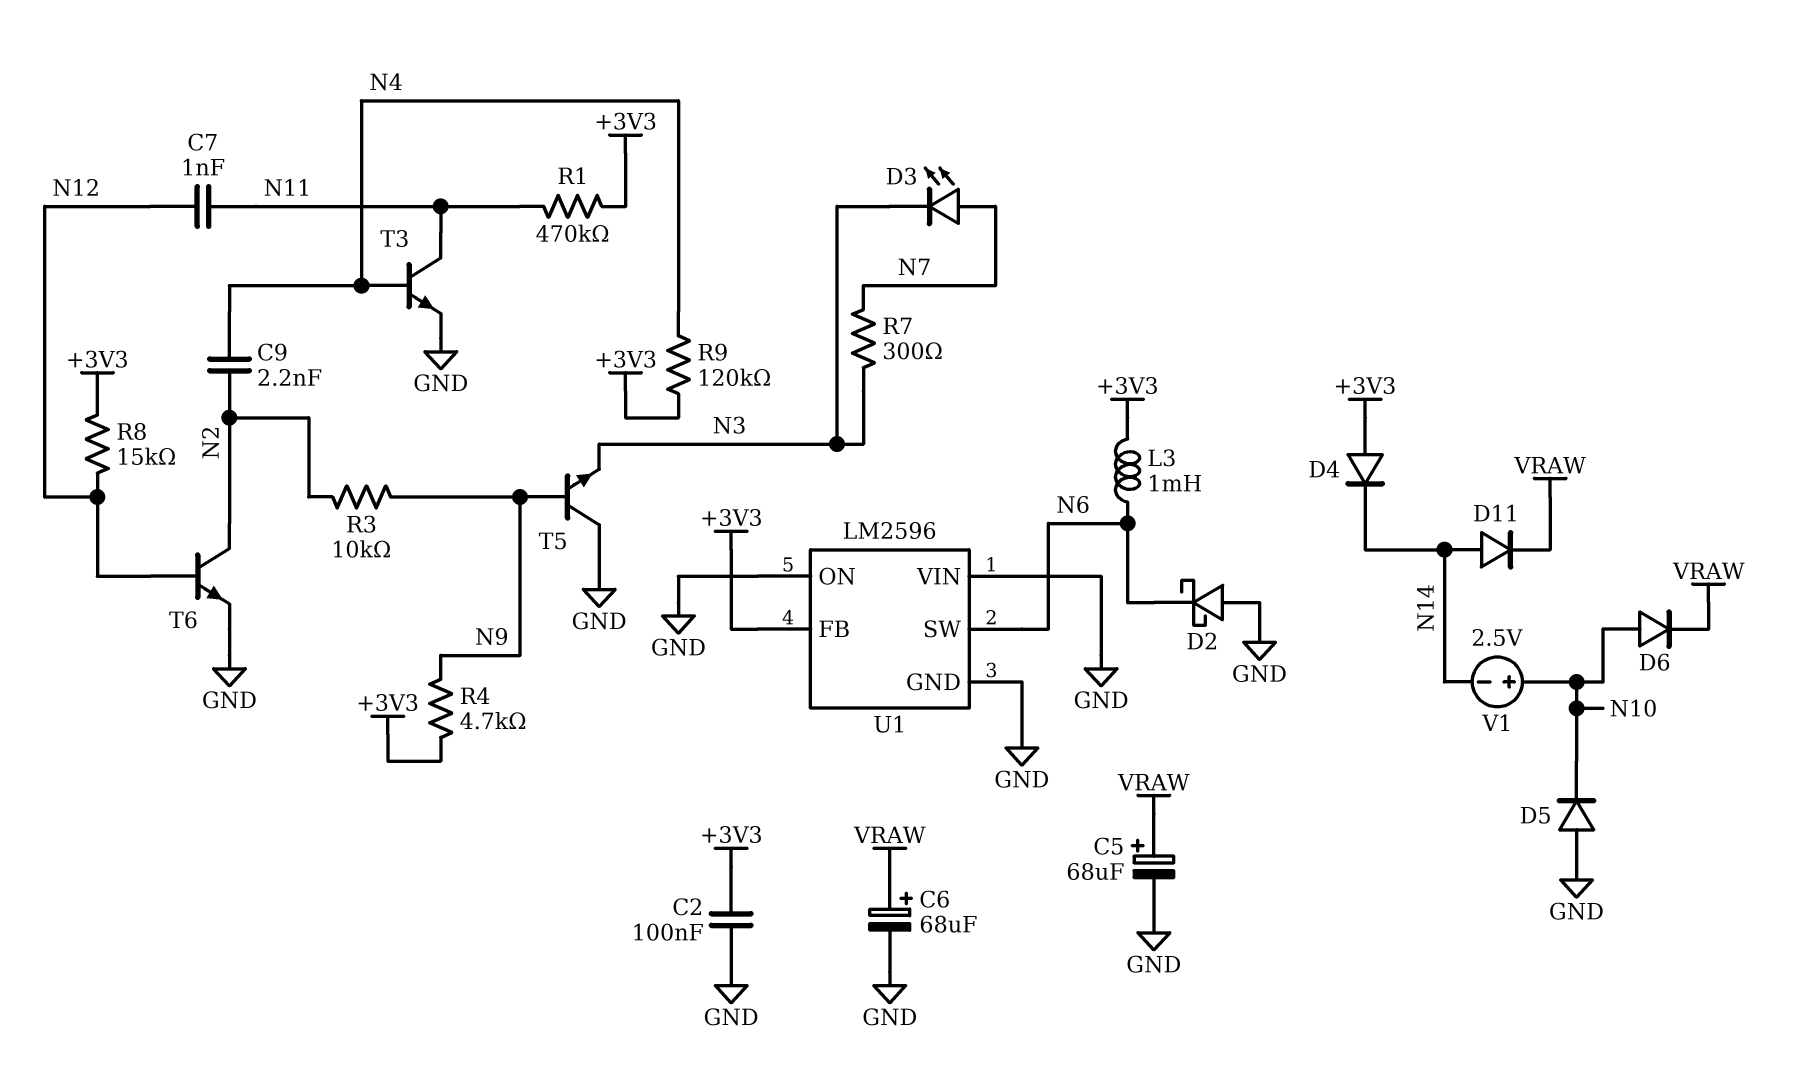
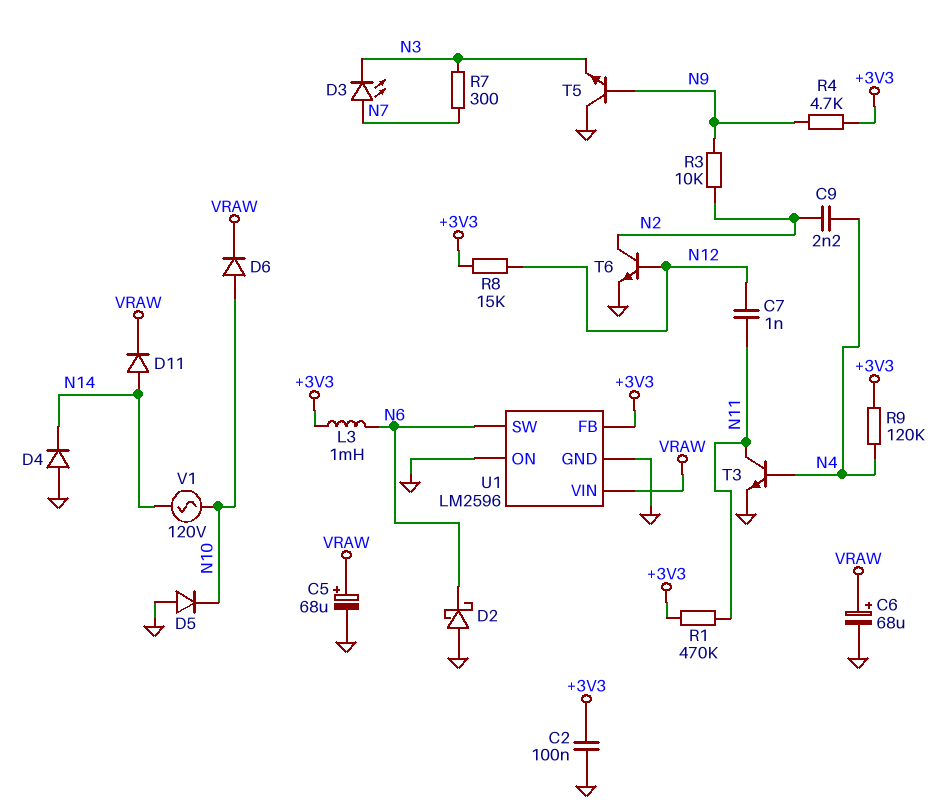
D4: diode (A +3V3, K N14) -> diode (A GND, K N14)
U1 pin VIN: GND -> VRAW
V1: 2.5V (plus N10, minus N14) -> AC 120V (N10, N14)

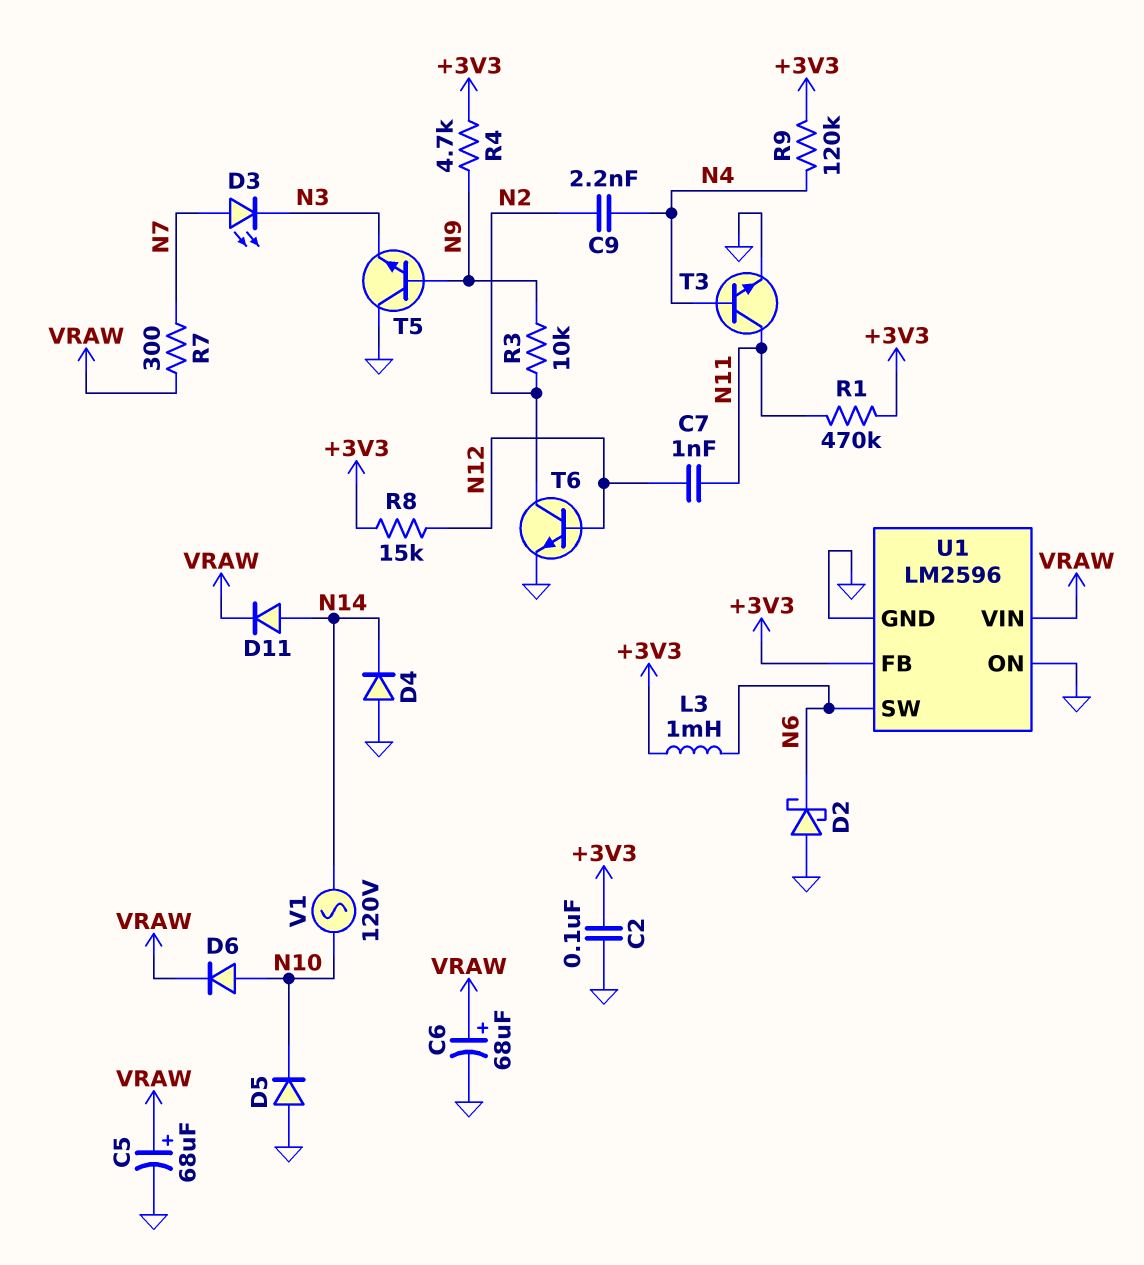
R7: 300 (N3, N7) -> 300 (N7, VRAW)

